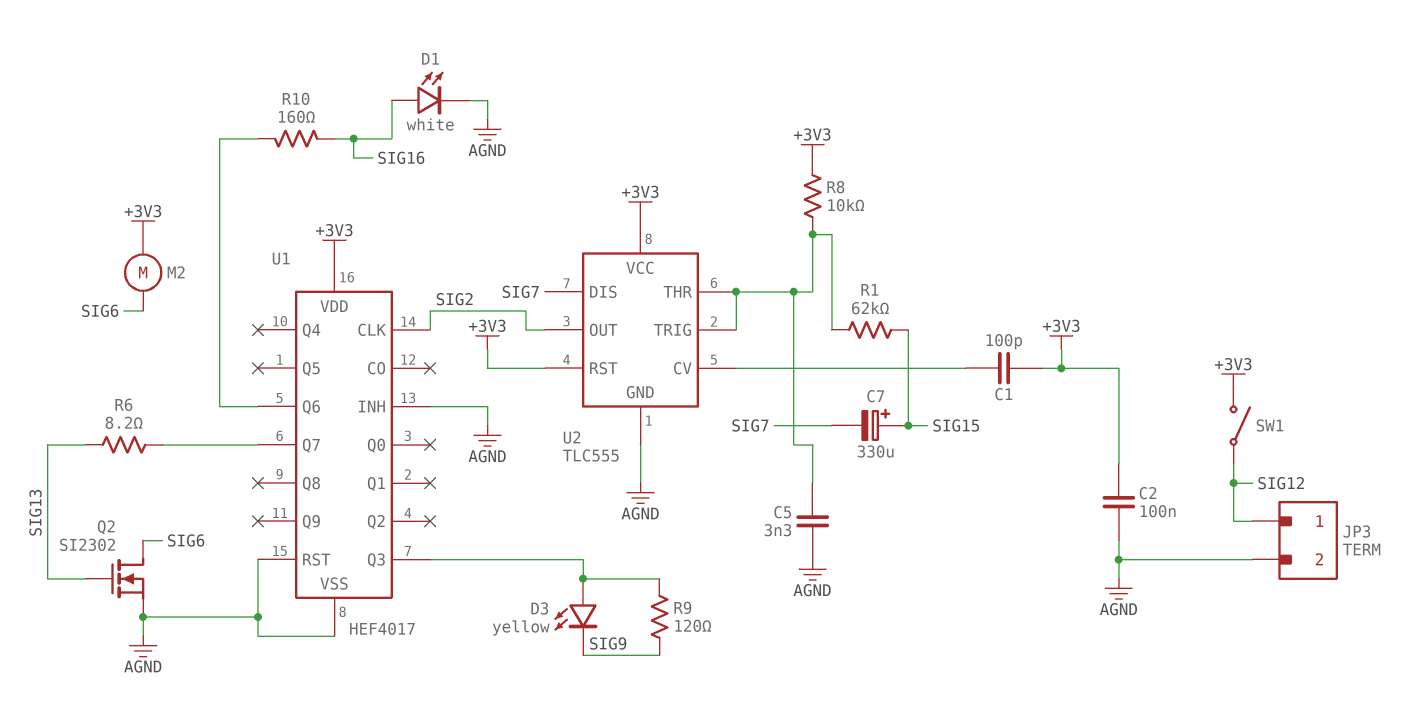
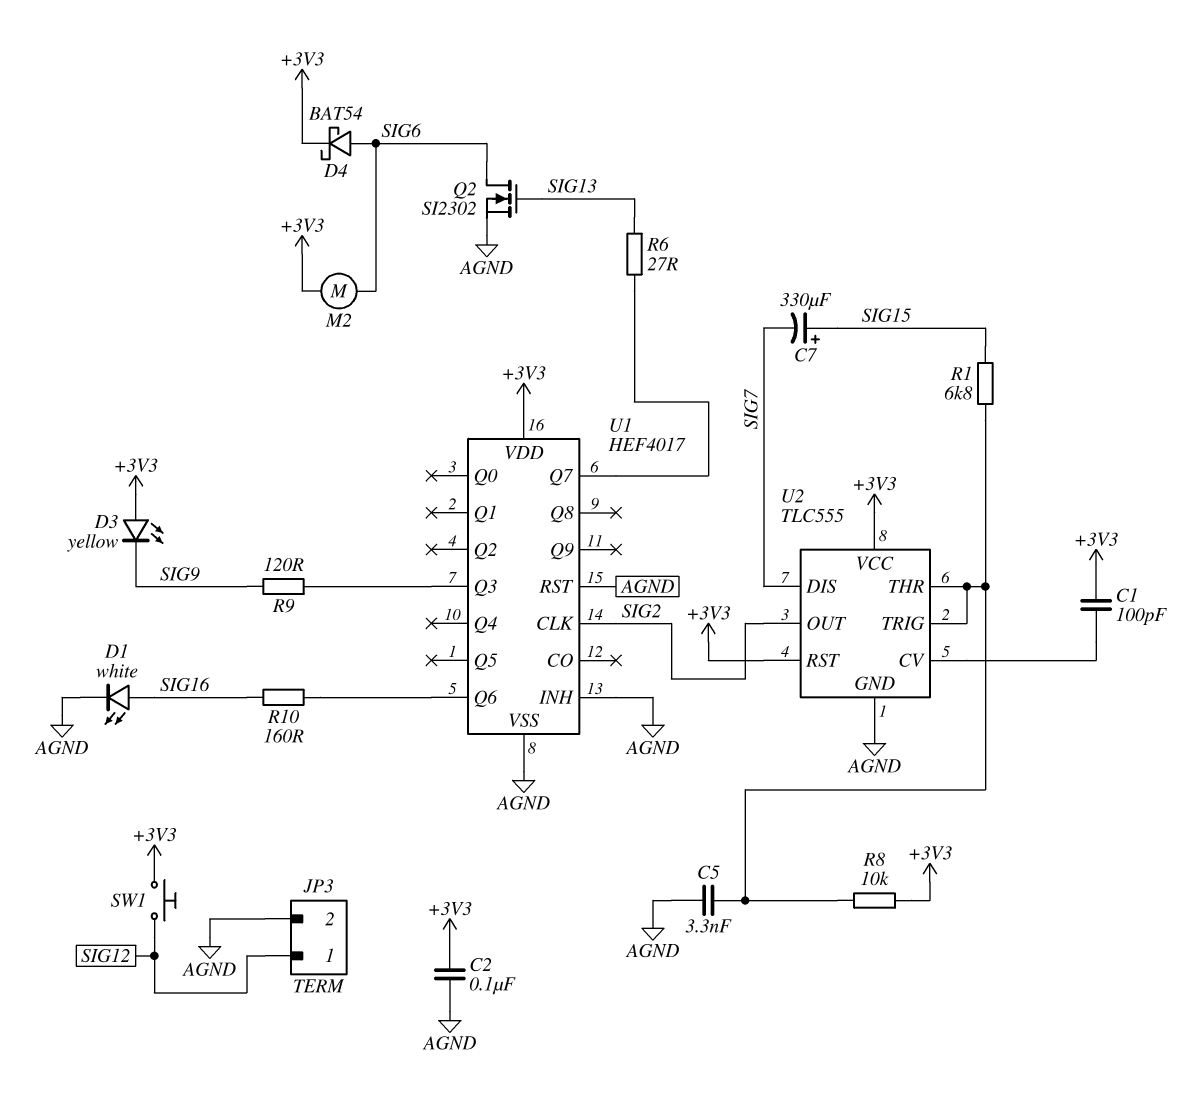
D3: LED yellow (A U1/Q3, K SIG9) -> LED yellow (A +3V3, K SIG9)
D4: none -> schottky BAT54 (A SIG6, K +3V3)
R1: 62k (SIG15, U2/THR) -> 6.8k (SIG15, U2/THR)
R6: 8.2 (SIG13, U1/Q7) -> 27 (SIG13, U1/Q7)
SW1: switch (+3V3, SIG12) -> button (+3V3, SIG12)

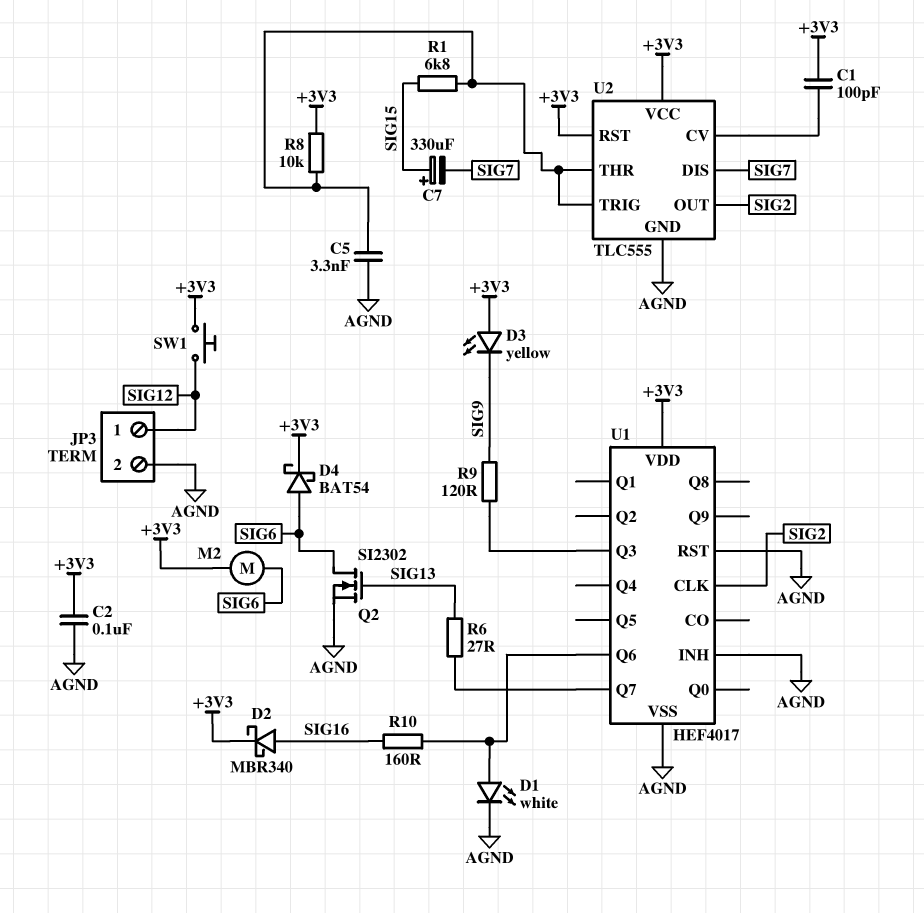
D1: LED white (A SIG16, K AGND) -> LED white (A U1/Q6, K AGND)
D2: none -> schottky MBR340 (A SIG16, K +3V3)

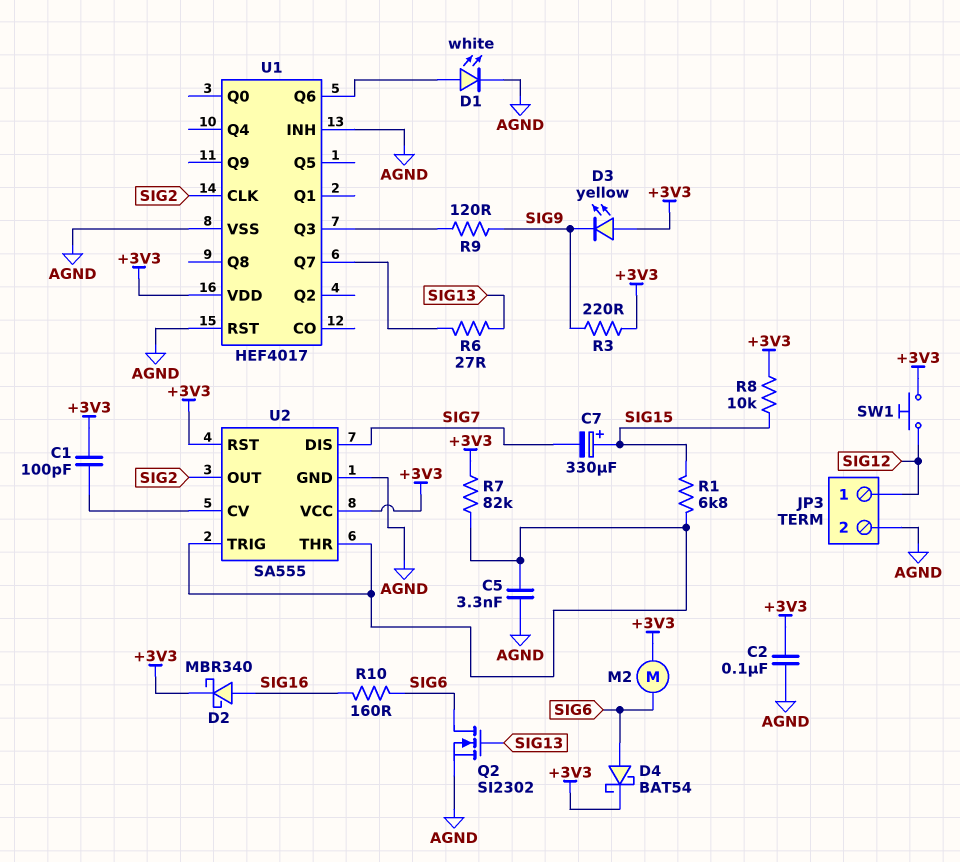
R3: none -> 220 (+3V3, SIG9)
R7: none -> 82k (+3V3, U2/THR)
R8: 10k (+3V3, U2/THR) -> 10k (+3V3, SIG15)
R10: 160 (SIG16, U1/Q6) -> 160 (SIG6, SIG16)
U2: TLC555 -> SA555

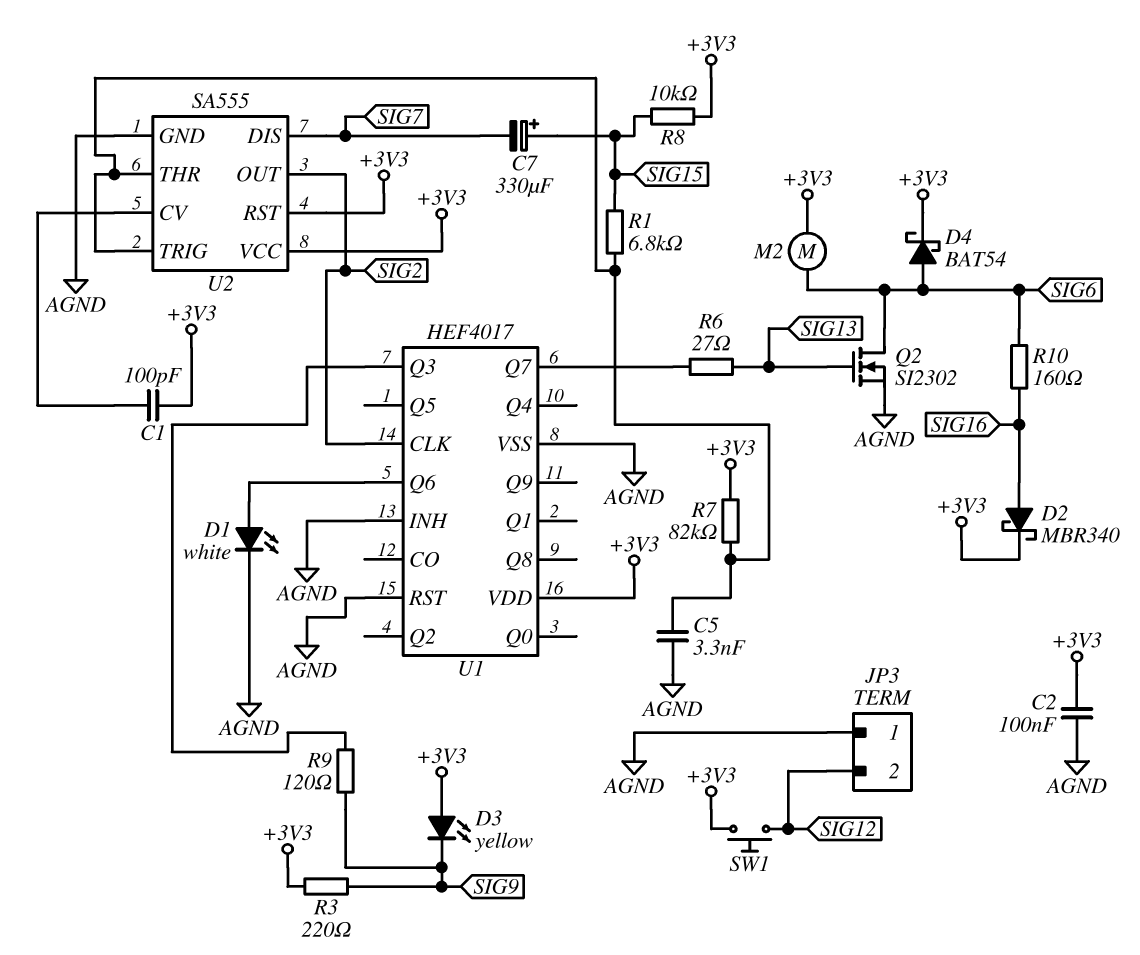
JP3 pin 1: SIG12 -> AGND
JP3 pin 2: AGND -> SIG12

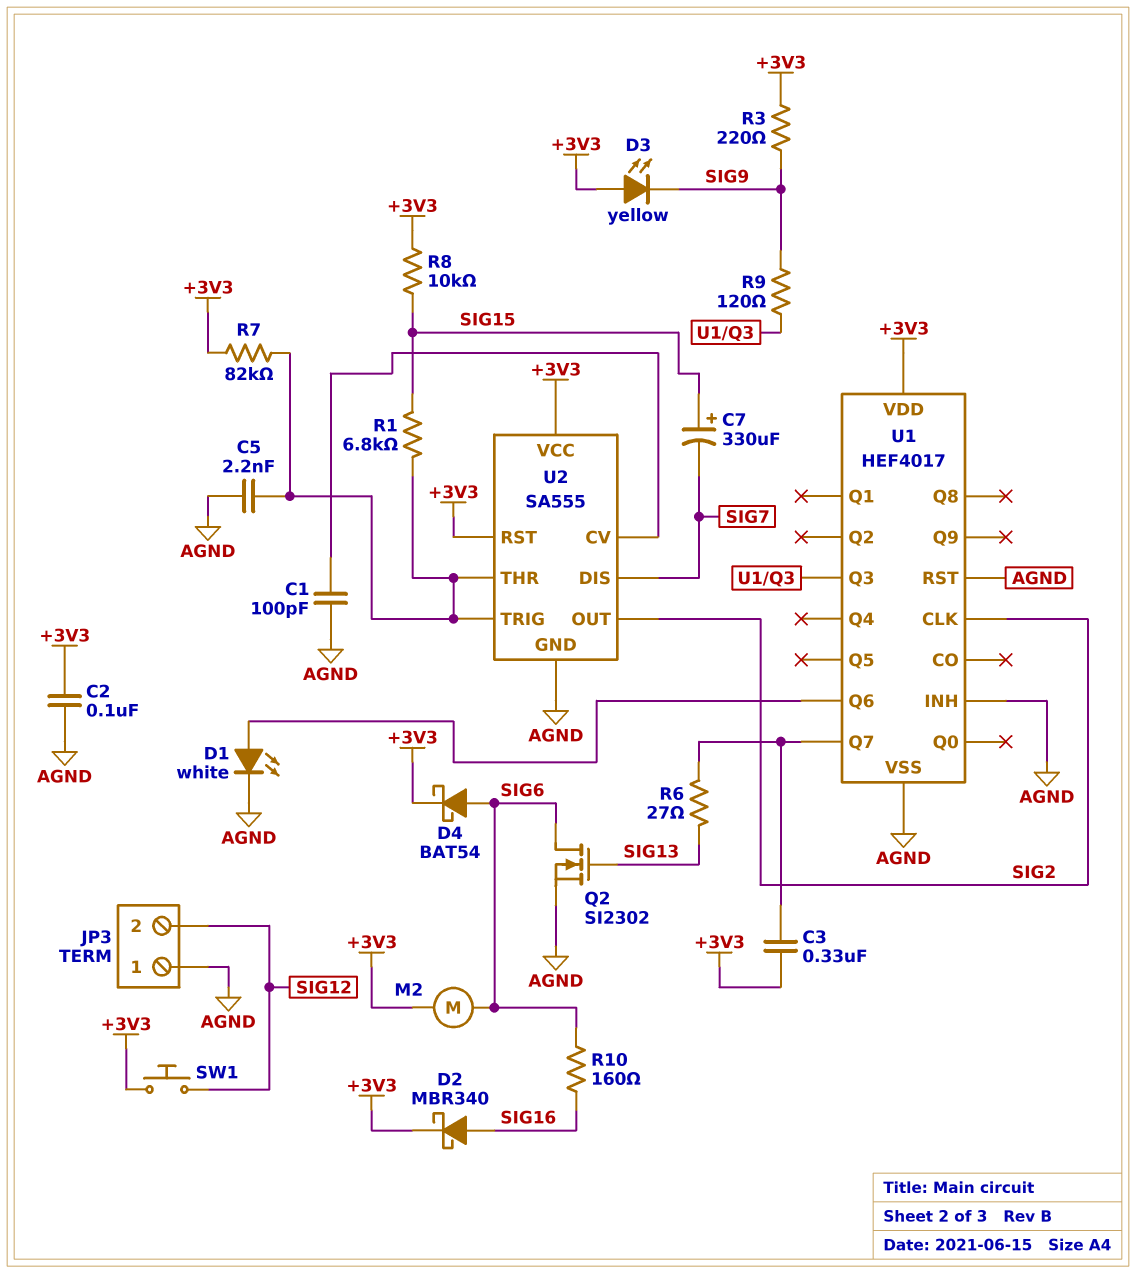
C1: 100pF (+3V3, U2/CV) -> 100pF (AGND, U2/CV)
C3: none -> 330nF (+3V3, U1/Q7)
C5: 3.3nF (AGND, U2/THR) -> 2.2nF (AGND, U2/THR)

